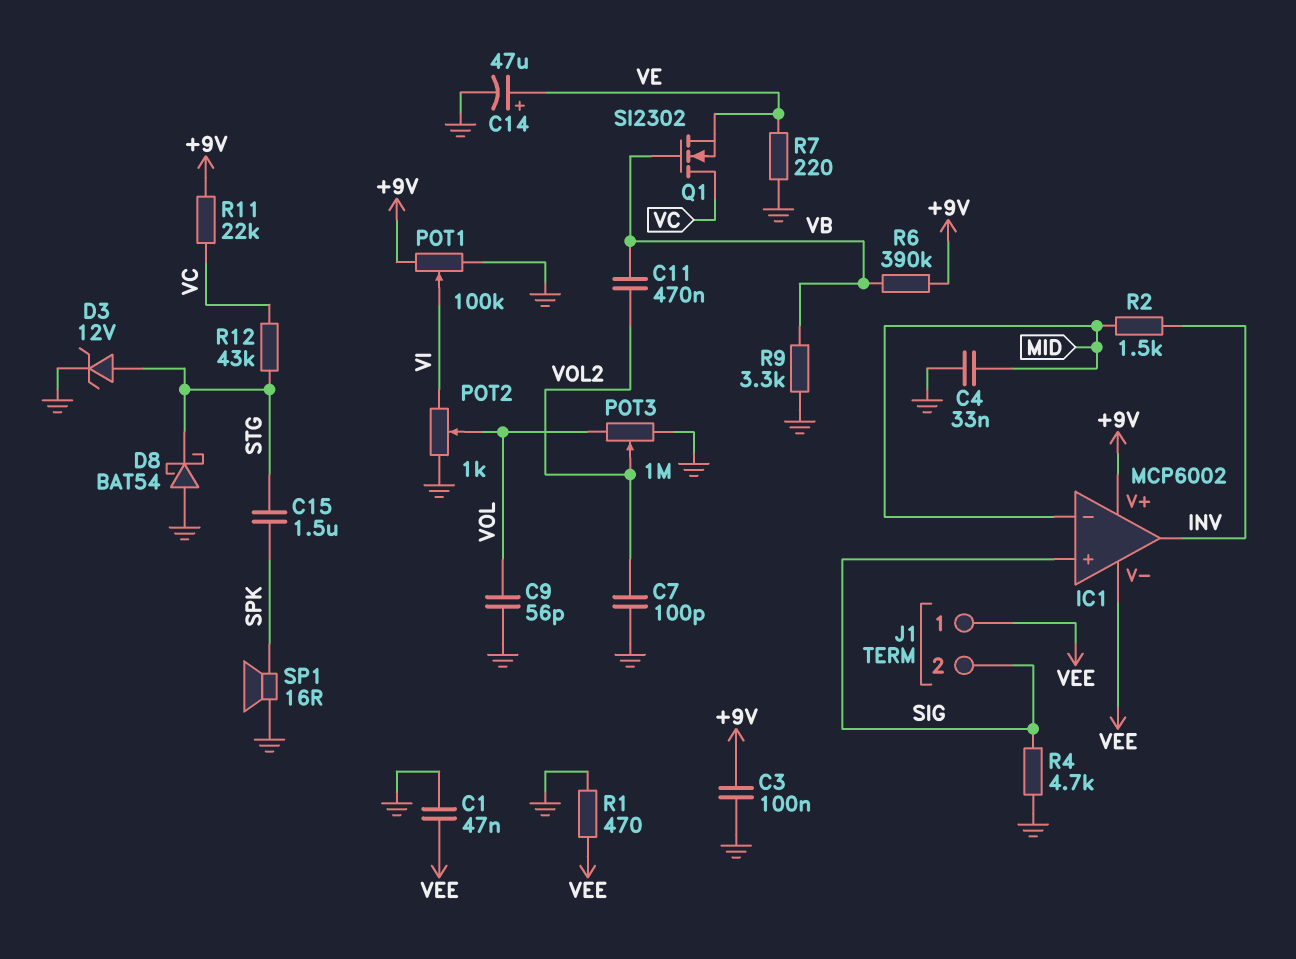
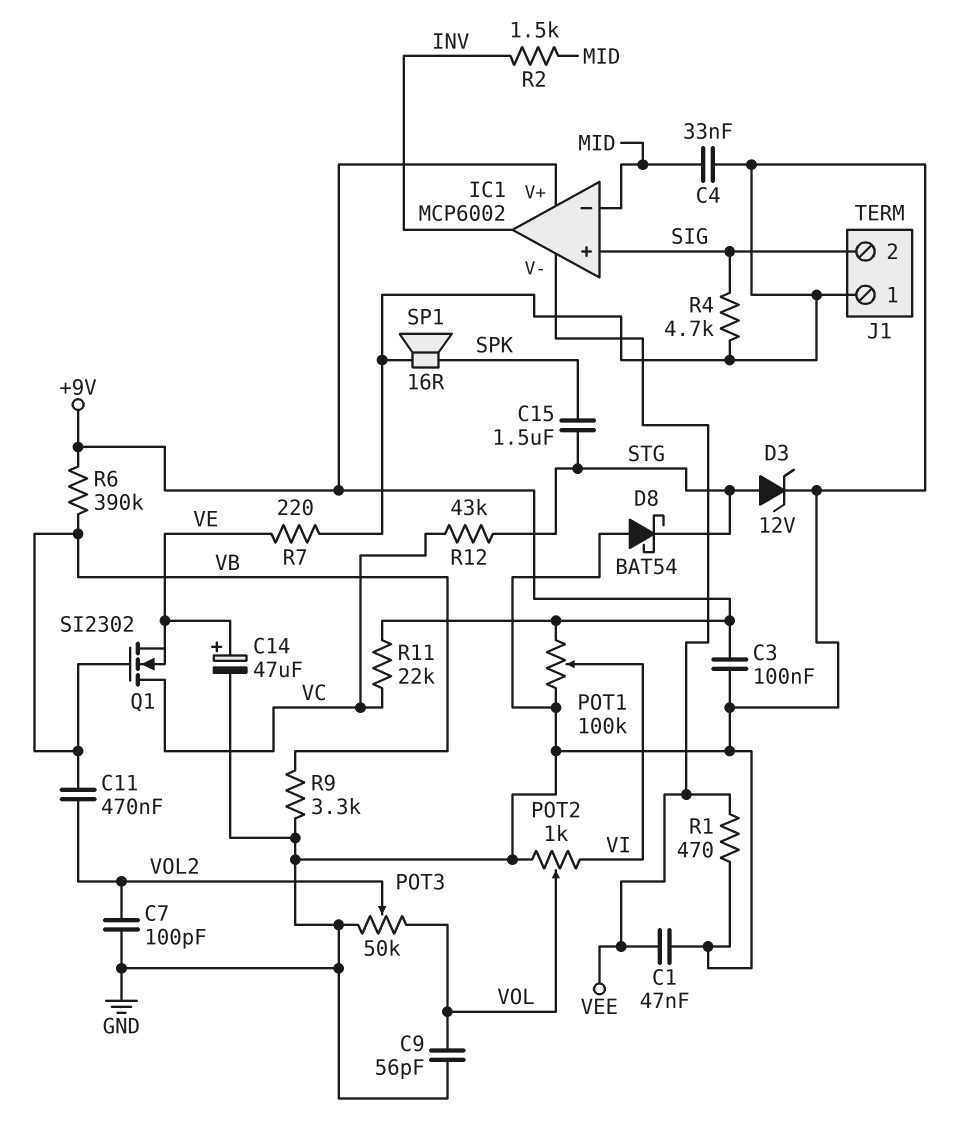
J1 pin 1: VEE -> GND
POT3: 1M (GND, VOL, wiper VOL2) -> 50k (GND, VOL, wiper VOL2)

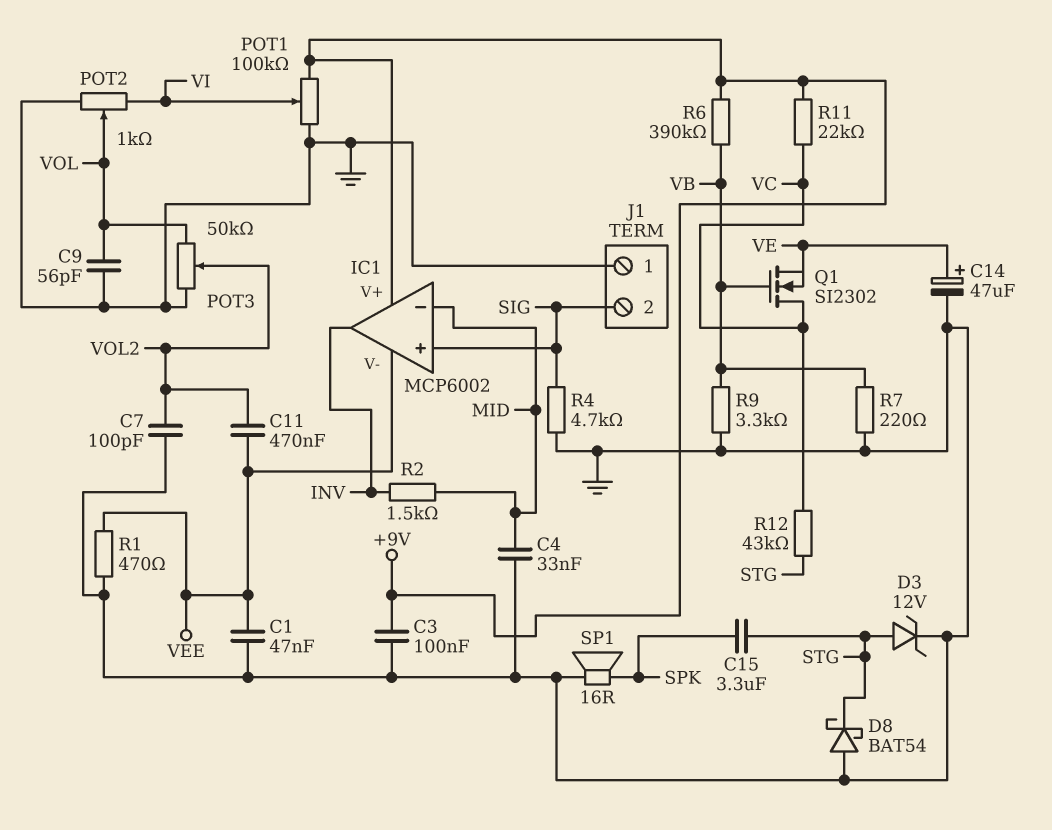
C11: 470nF (VB, VOL2) -> 470nF (VEE, VOL2)
C15: 1.5uF (SPK, STG) -> 3.3uF (SPK, STG)
R7: 220 (GND, VE) -> 220 (GND, VB)

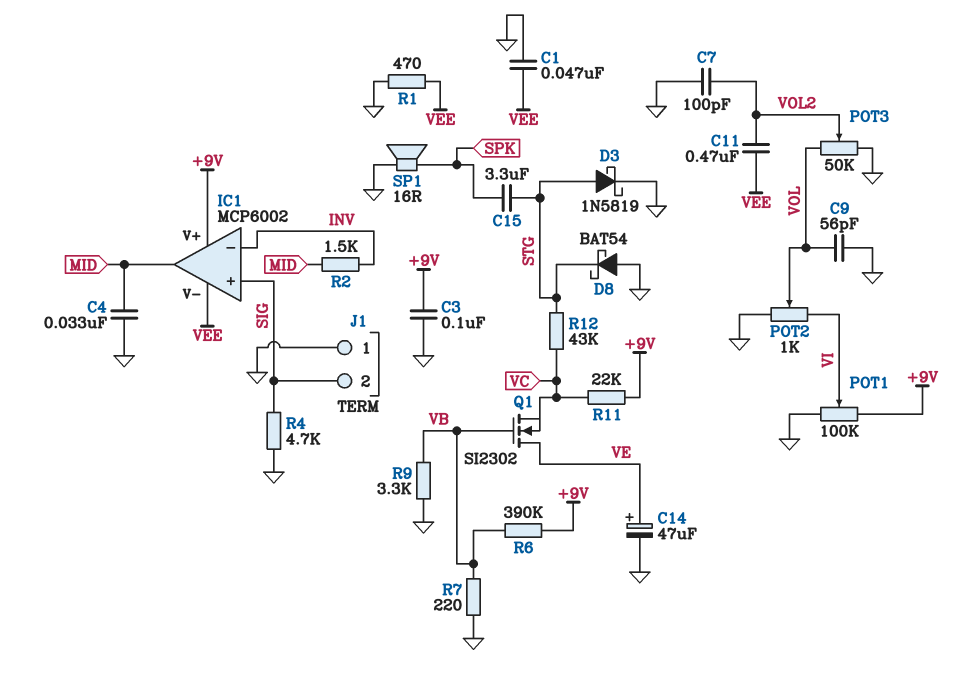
D3: zener 12V (A STG, K GND) -> schottky 1N5819 (A STG, K GND)
IC1 pin in-: MID -> INV
IC1 pin out: INV -> MID
Q1: NMOS SI2302 (G VB, D VC, S VE) -> NMOS SI2302 (G VB, D VE, S VC)

